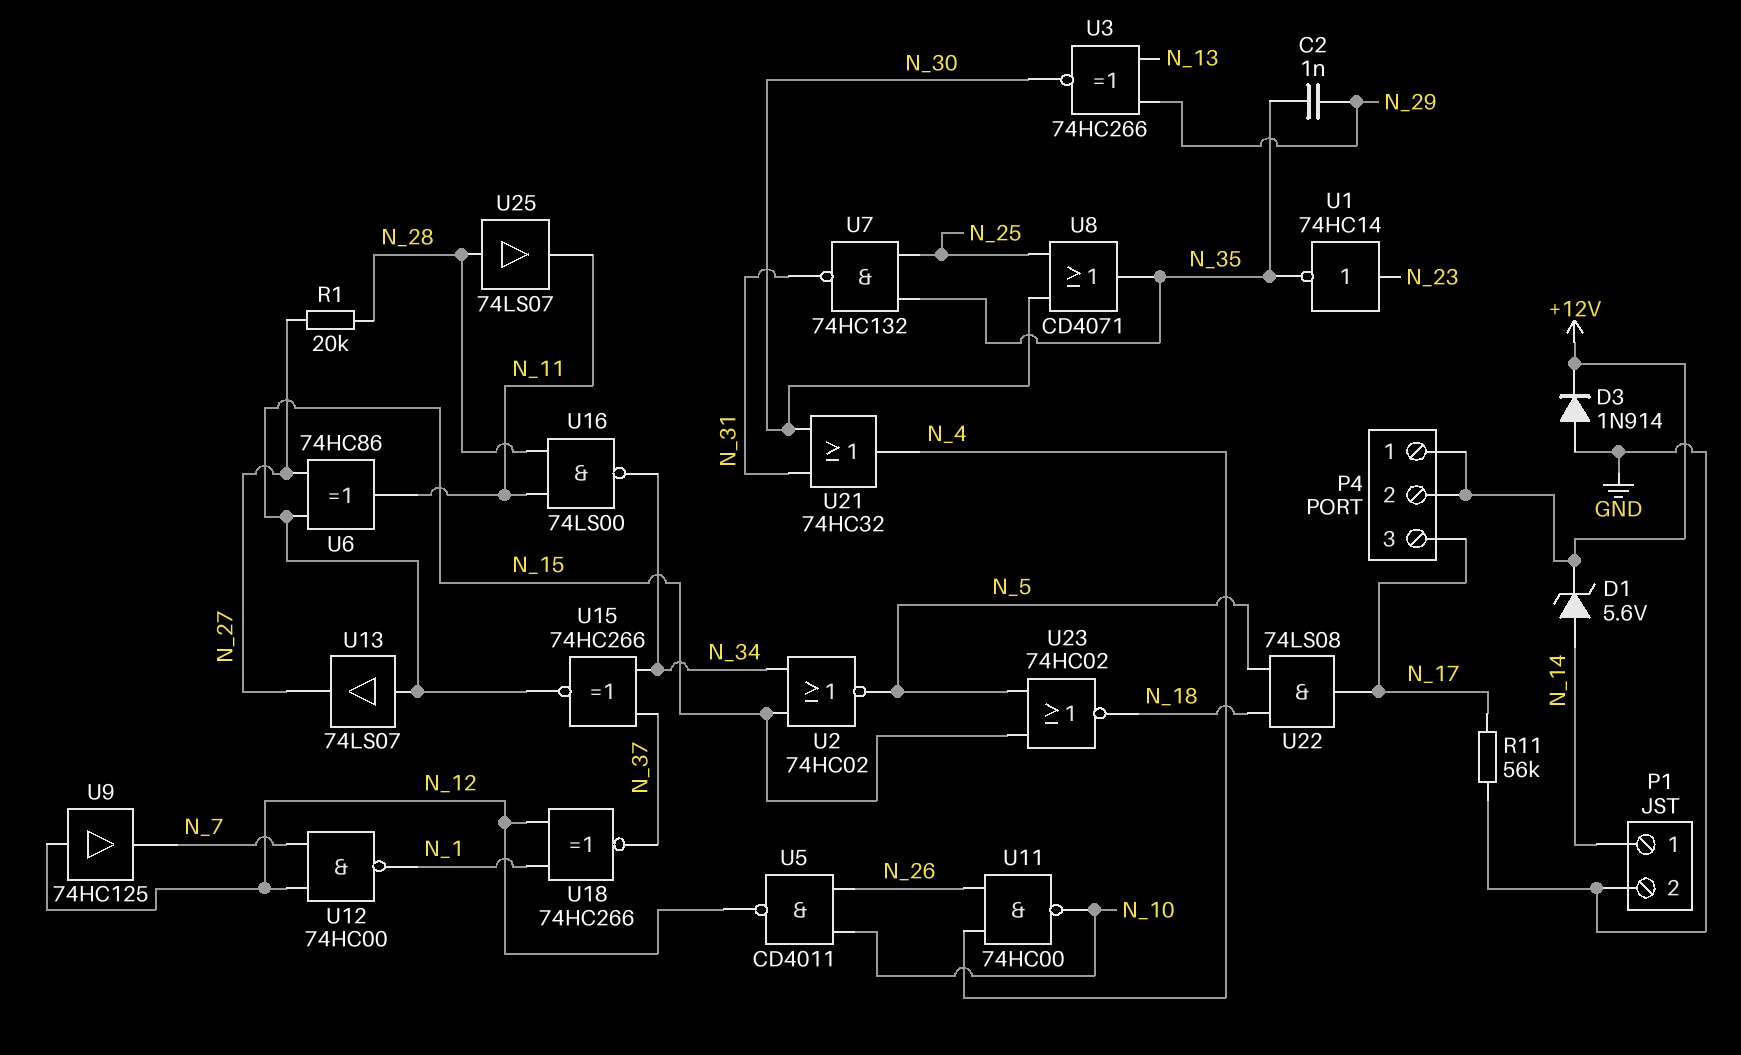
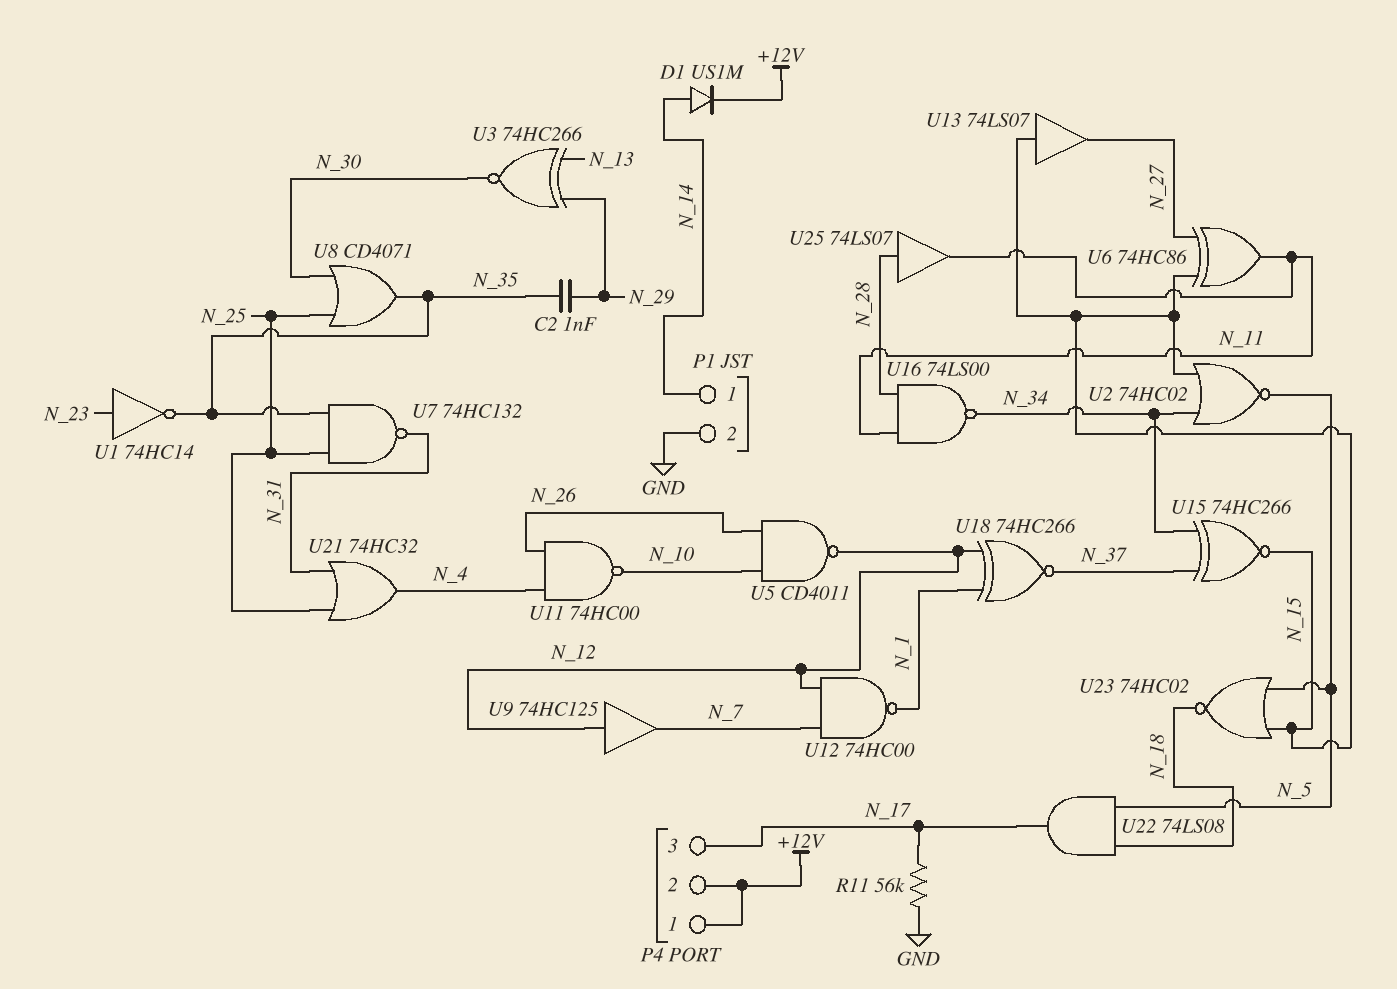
D1: zener 5.6V (A N_14, K +12V) -> diode US1M (A N_14, K +12V)
D3: diode 1N914 (A GND, K +12V) -> none
R1: 20k (N_27, N_28) -> none
U21: OR 74HC32 (in N_30, in N_31, out N_4) -> OR 74HC32 (in N_25, in N_31, out N_4)

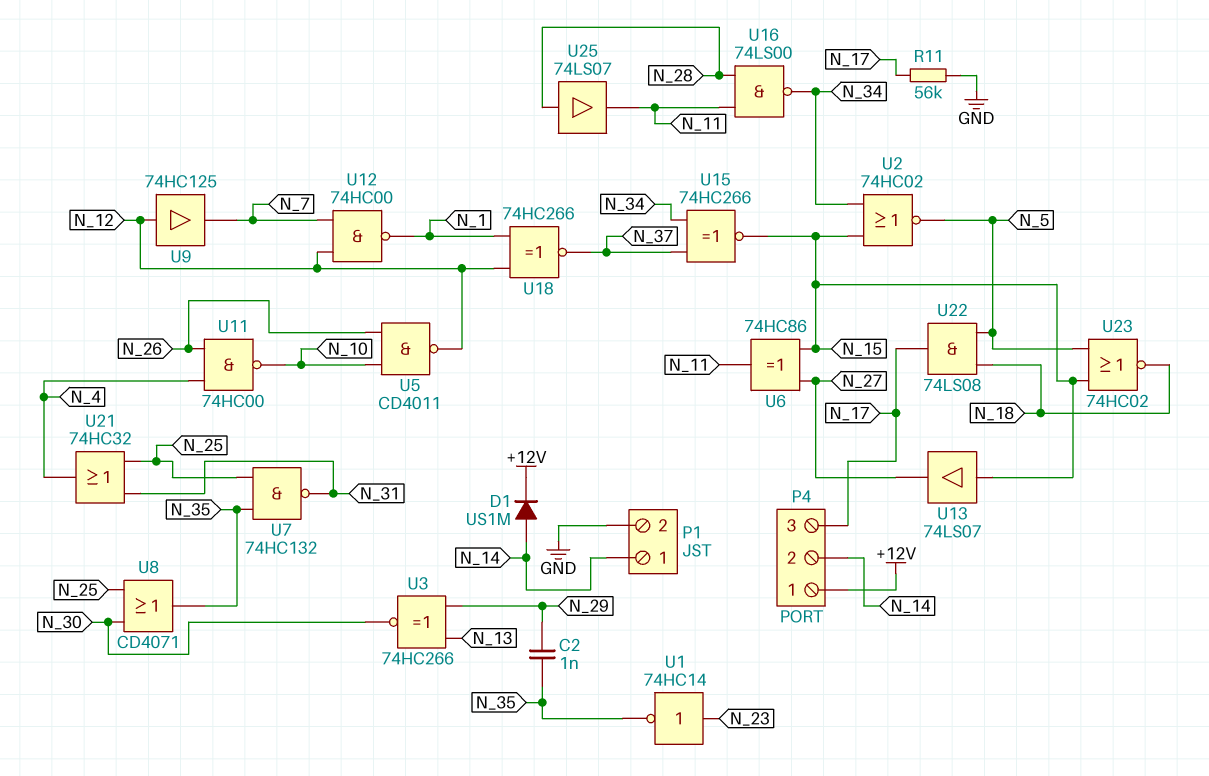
P4 pin 2: +12V -> N_14

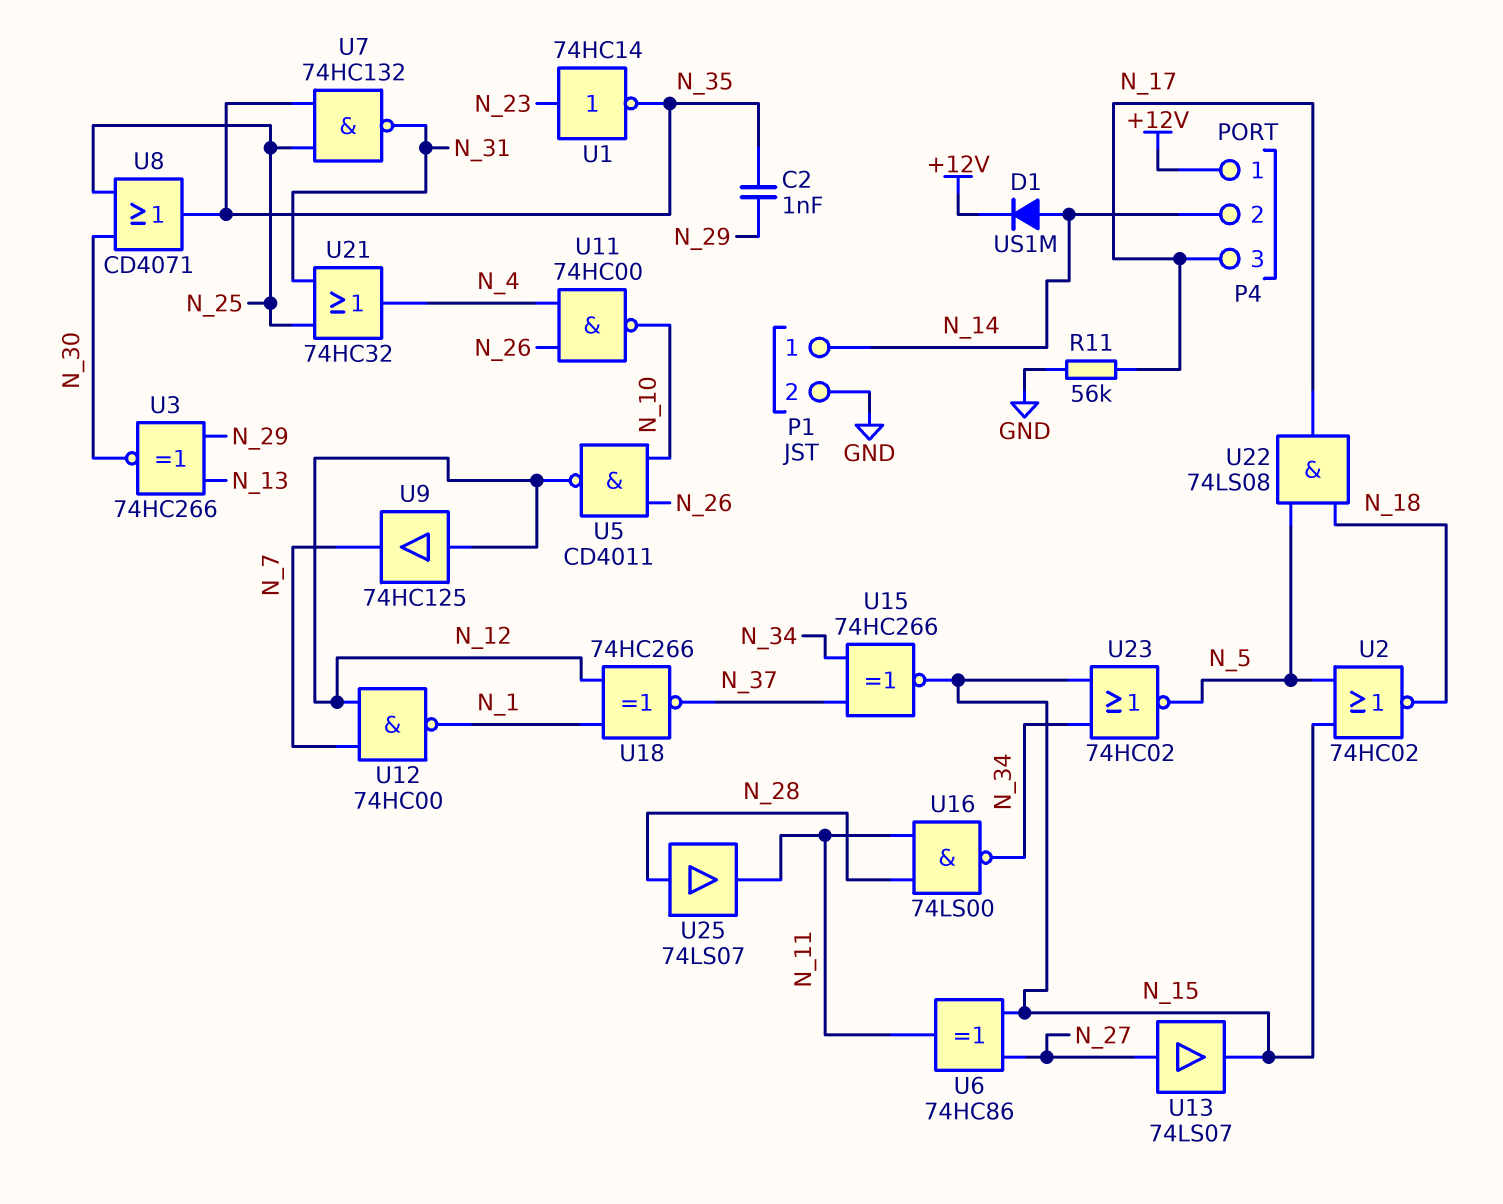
U2: NOR 74HC02 (in N_15, in N_34, out N_5) -> NOR 74HC02 (in N_5, in N_15, out N_18)
U13: buffer 74LS07 (in N_15, out N_27) -> buffer 74LS07 (in N_27, out N_15)
U23: NOR 74HC02 (in N_5, in N_15, out N_18) -> NOR 74HC02 (in N_15, in N_34, out N_5)

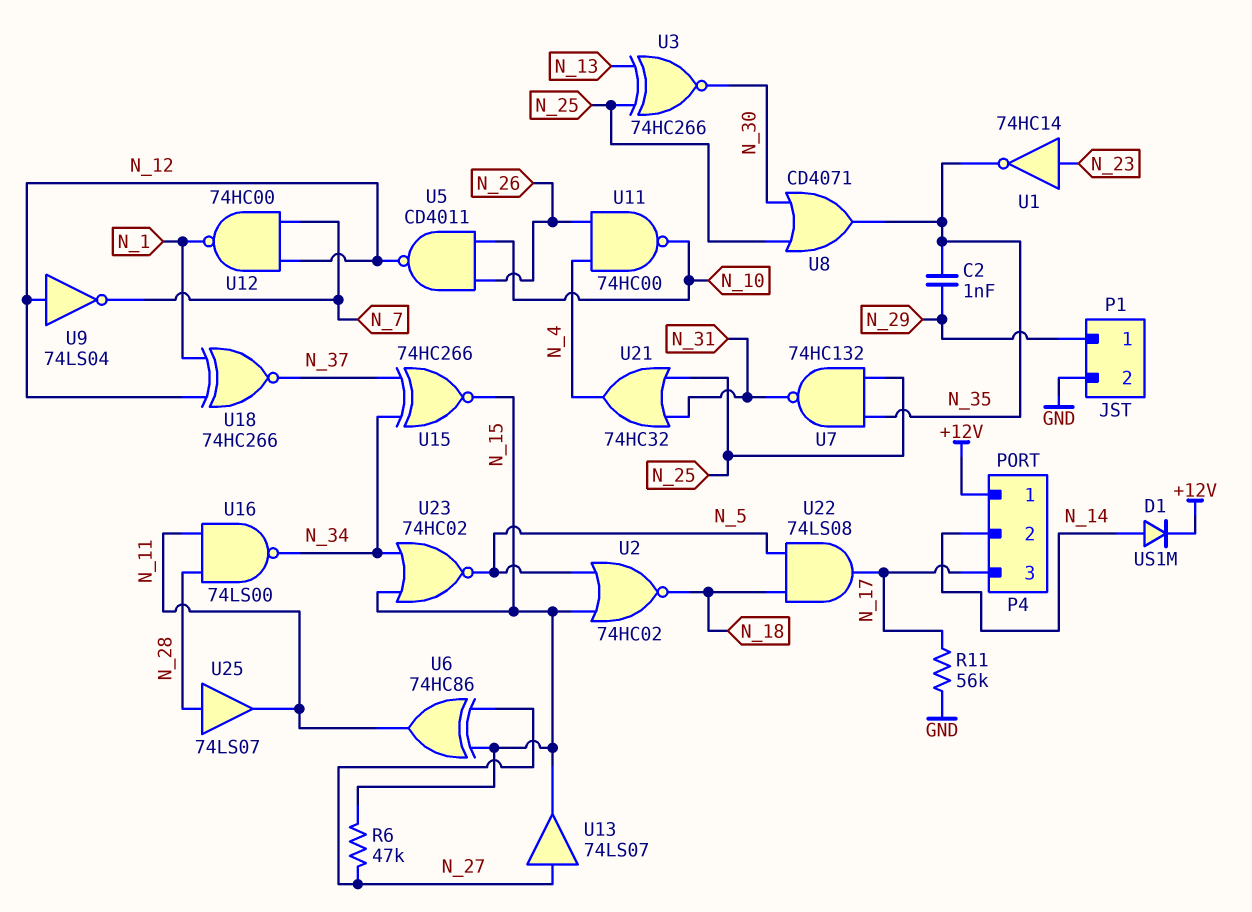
P1 pin 1: N_14 -> N_29
R6: none -> 47k (N_15, N_27)
U3: XNOR 74HC266 (in N_13, in N_29, out N_30) -> XNOR 74HC266 (in N_13, in N_25, out N_30)
U9: buffer 74HC125 (in N_12, out N_7) -> NOT 74LS04 (in N_12, out N_7)

